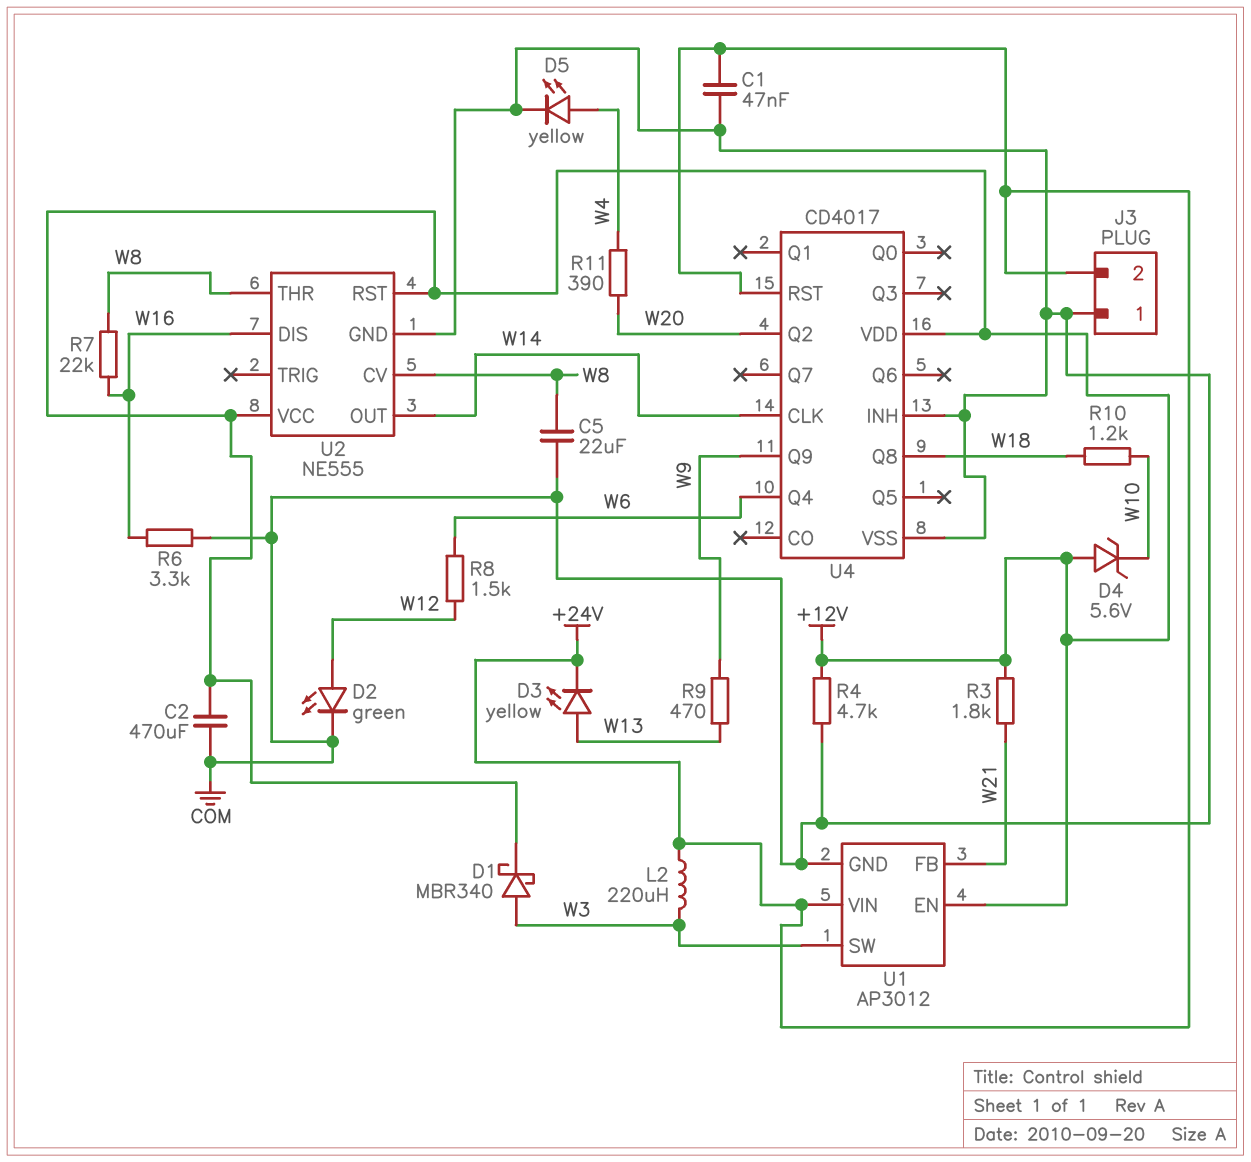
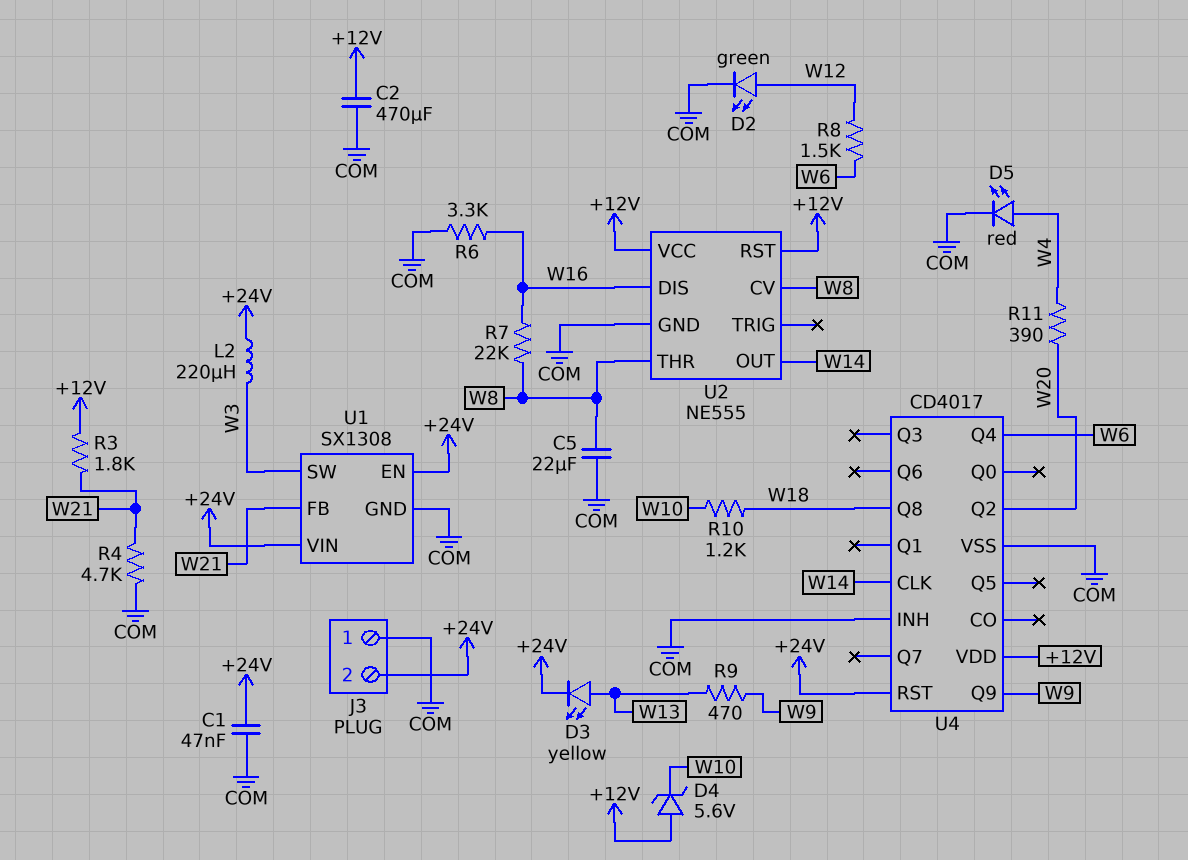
D1: schottky MBR340 (A W3, K +12V) -> none
D5: LED yellow (A W4, K COM) -> LED red (A W4, K COM)
R4: 4.7k (+12V, COM) -> 4.7k (COM, W21)
U1: AP3012 -> SX1308
U1 pin EN: +12V -> +24V

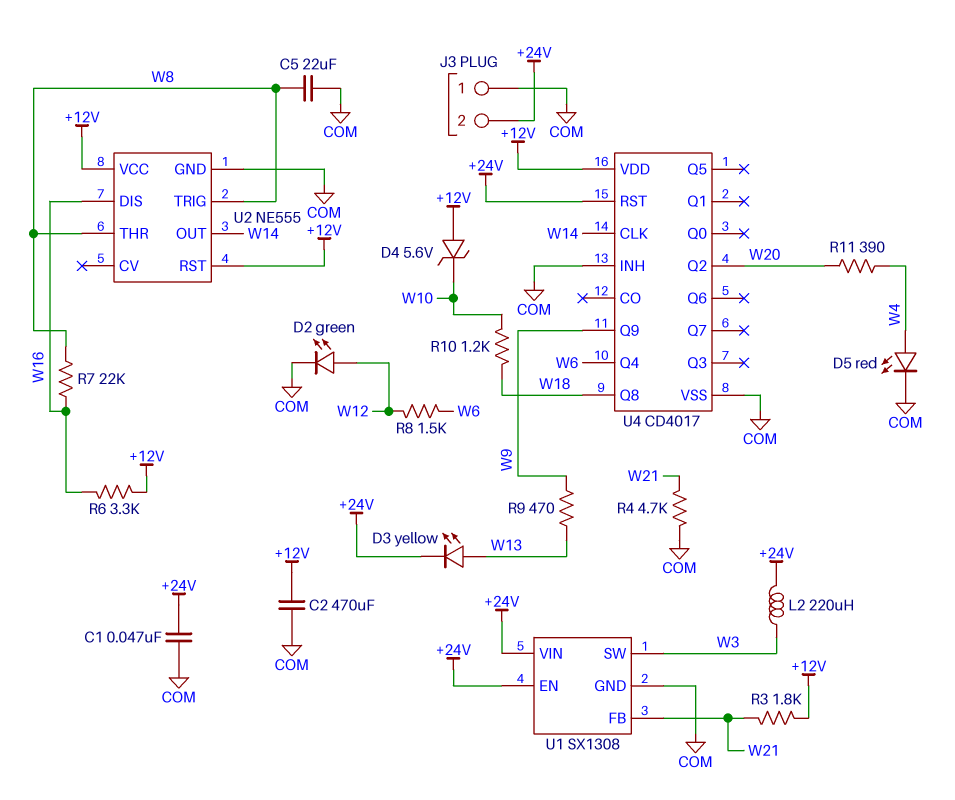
R6: 3.3k (COM, W16) -> 3.3k (+12V, W16)
U2 pin CV: W8 -> none
U2 pin TRIG: none -> W8

